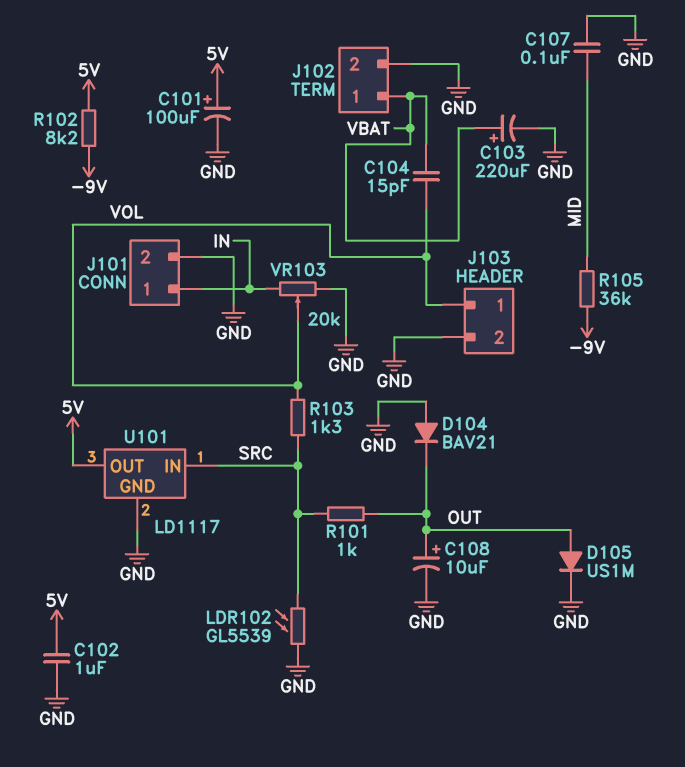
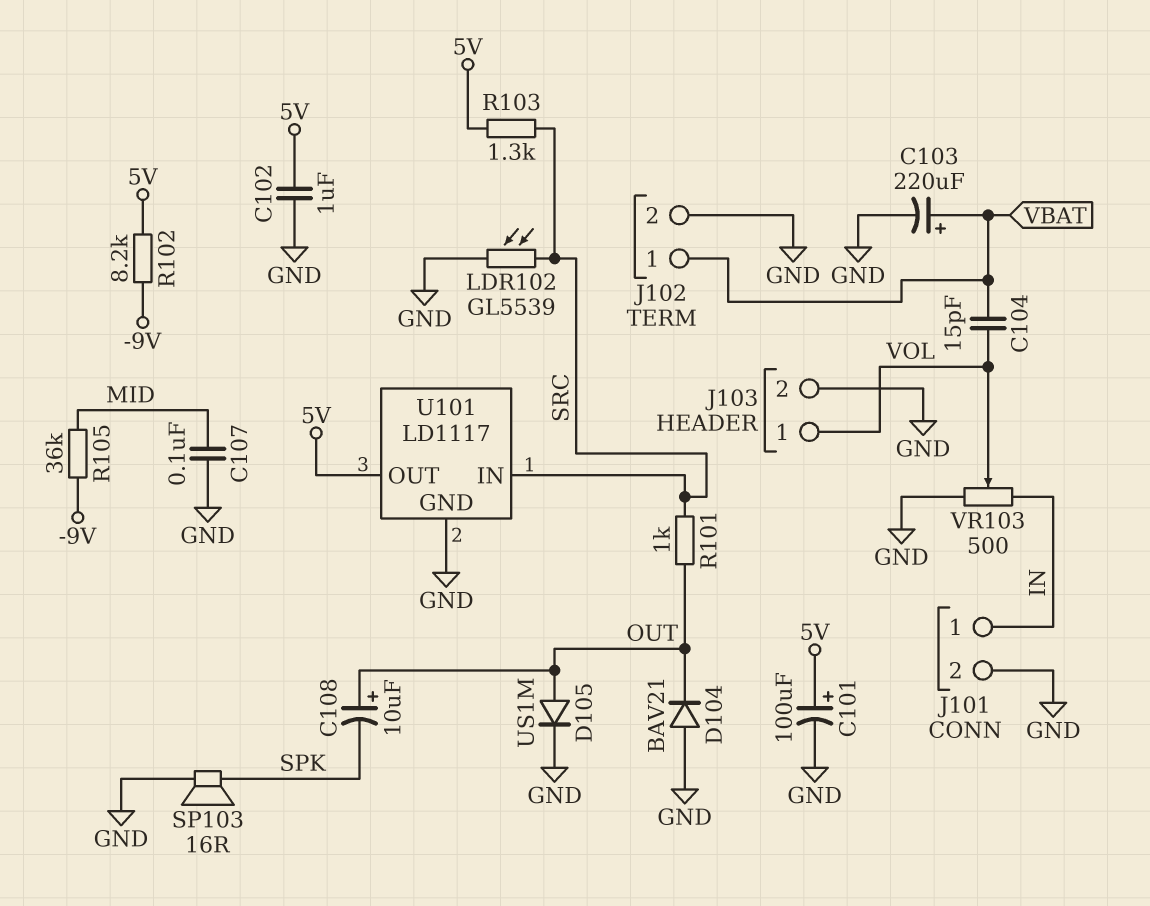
C108: 10uF (plus OUT, minus GND) -> 10uF (plus OUT, minus SPK)
R103: 1.3k (SRC, VOL) -> 1.3k (5V, SRC)
SP103: none -> speaker 16R (GND, SPK)
VR103: 20k (GND, IN, wiper VOL) -> 500 (GND, IN, wiper VOL)

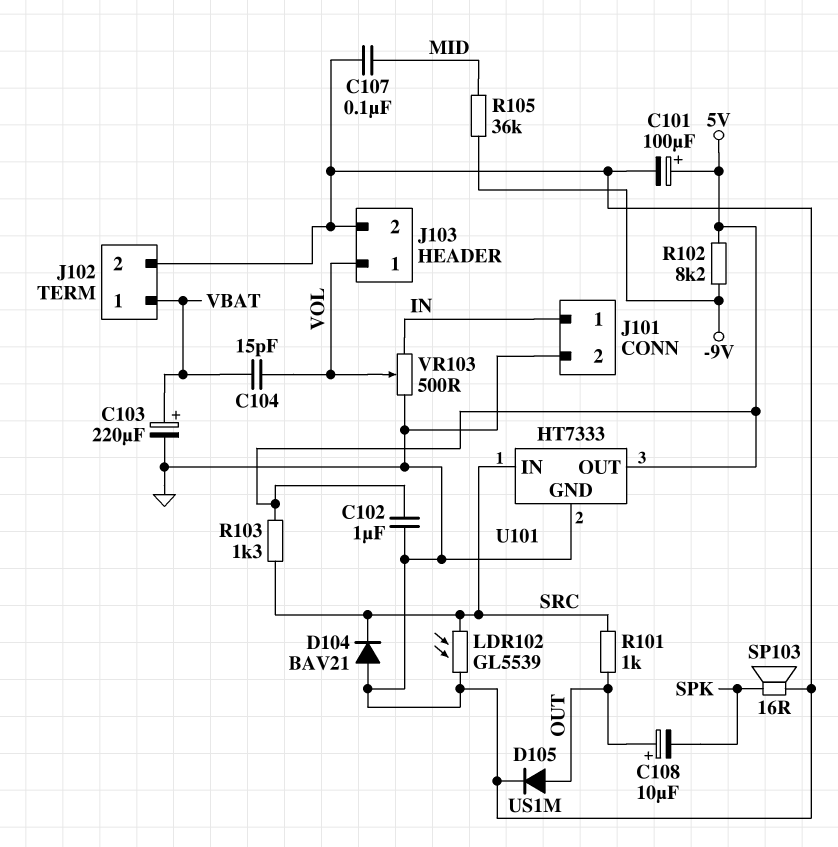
D104: diode BAV21 (A GND, K OUT) -> diode BAV21 (A GND, K SRC)
U101: LD1117 -> HT7333

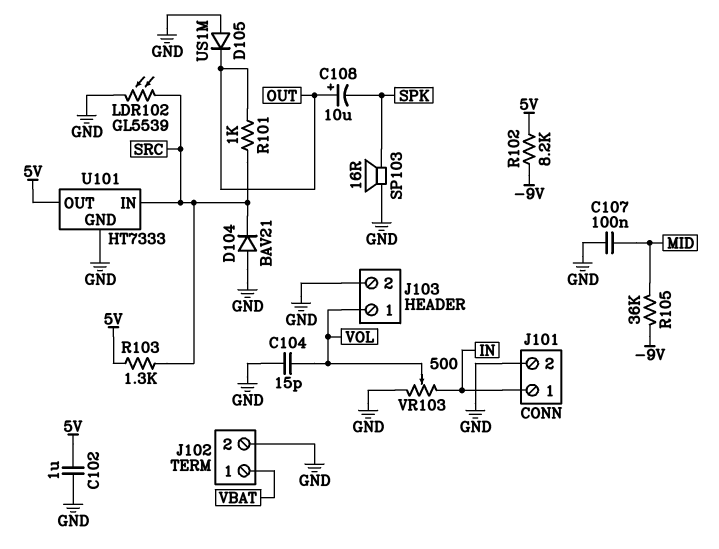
C101: 100uF (plus 5V, minus GND) -> none
C103: 220uF (plus VBAT, minus GND) -> none
C104: 15pF (VBAT, VOL) -> 15pF (GND, VOL)
D105: diode US1M (A OUT, K GND) -> diode US1M (A GND, K OUT)

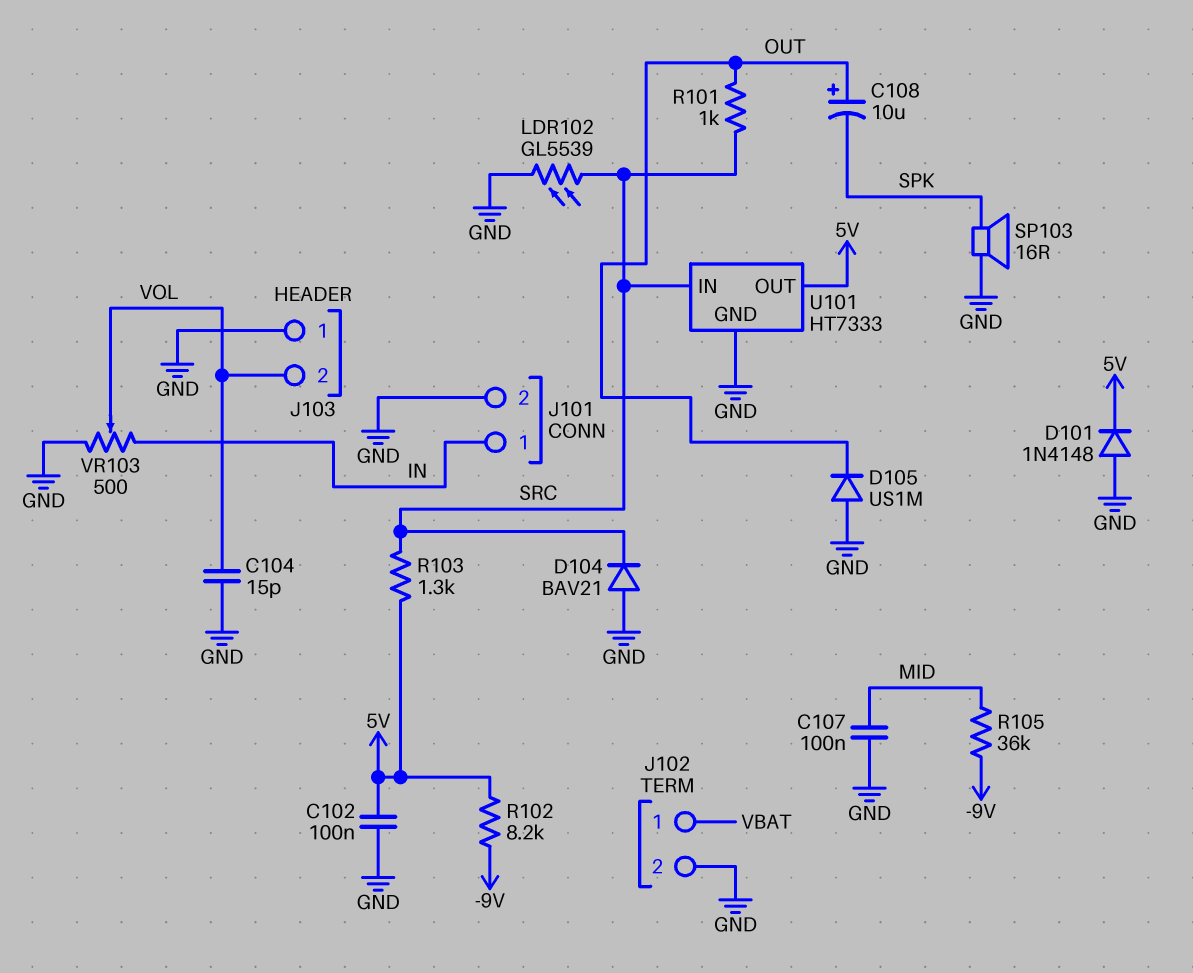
C102: 1uF (5V, GND) -> 100nF (5V, GND)
D101: none -> diode 1N4148 (A GND, K 5V)
J103 pin 1: VOL -> GND
J103 pin 2: GND -> VOL

